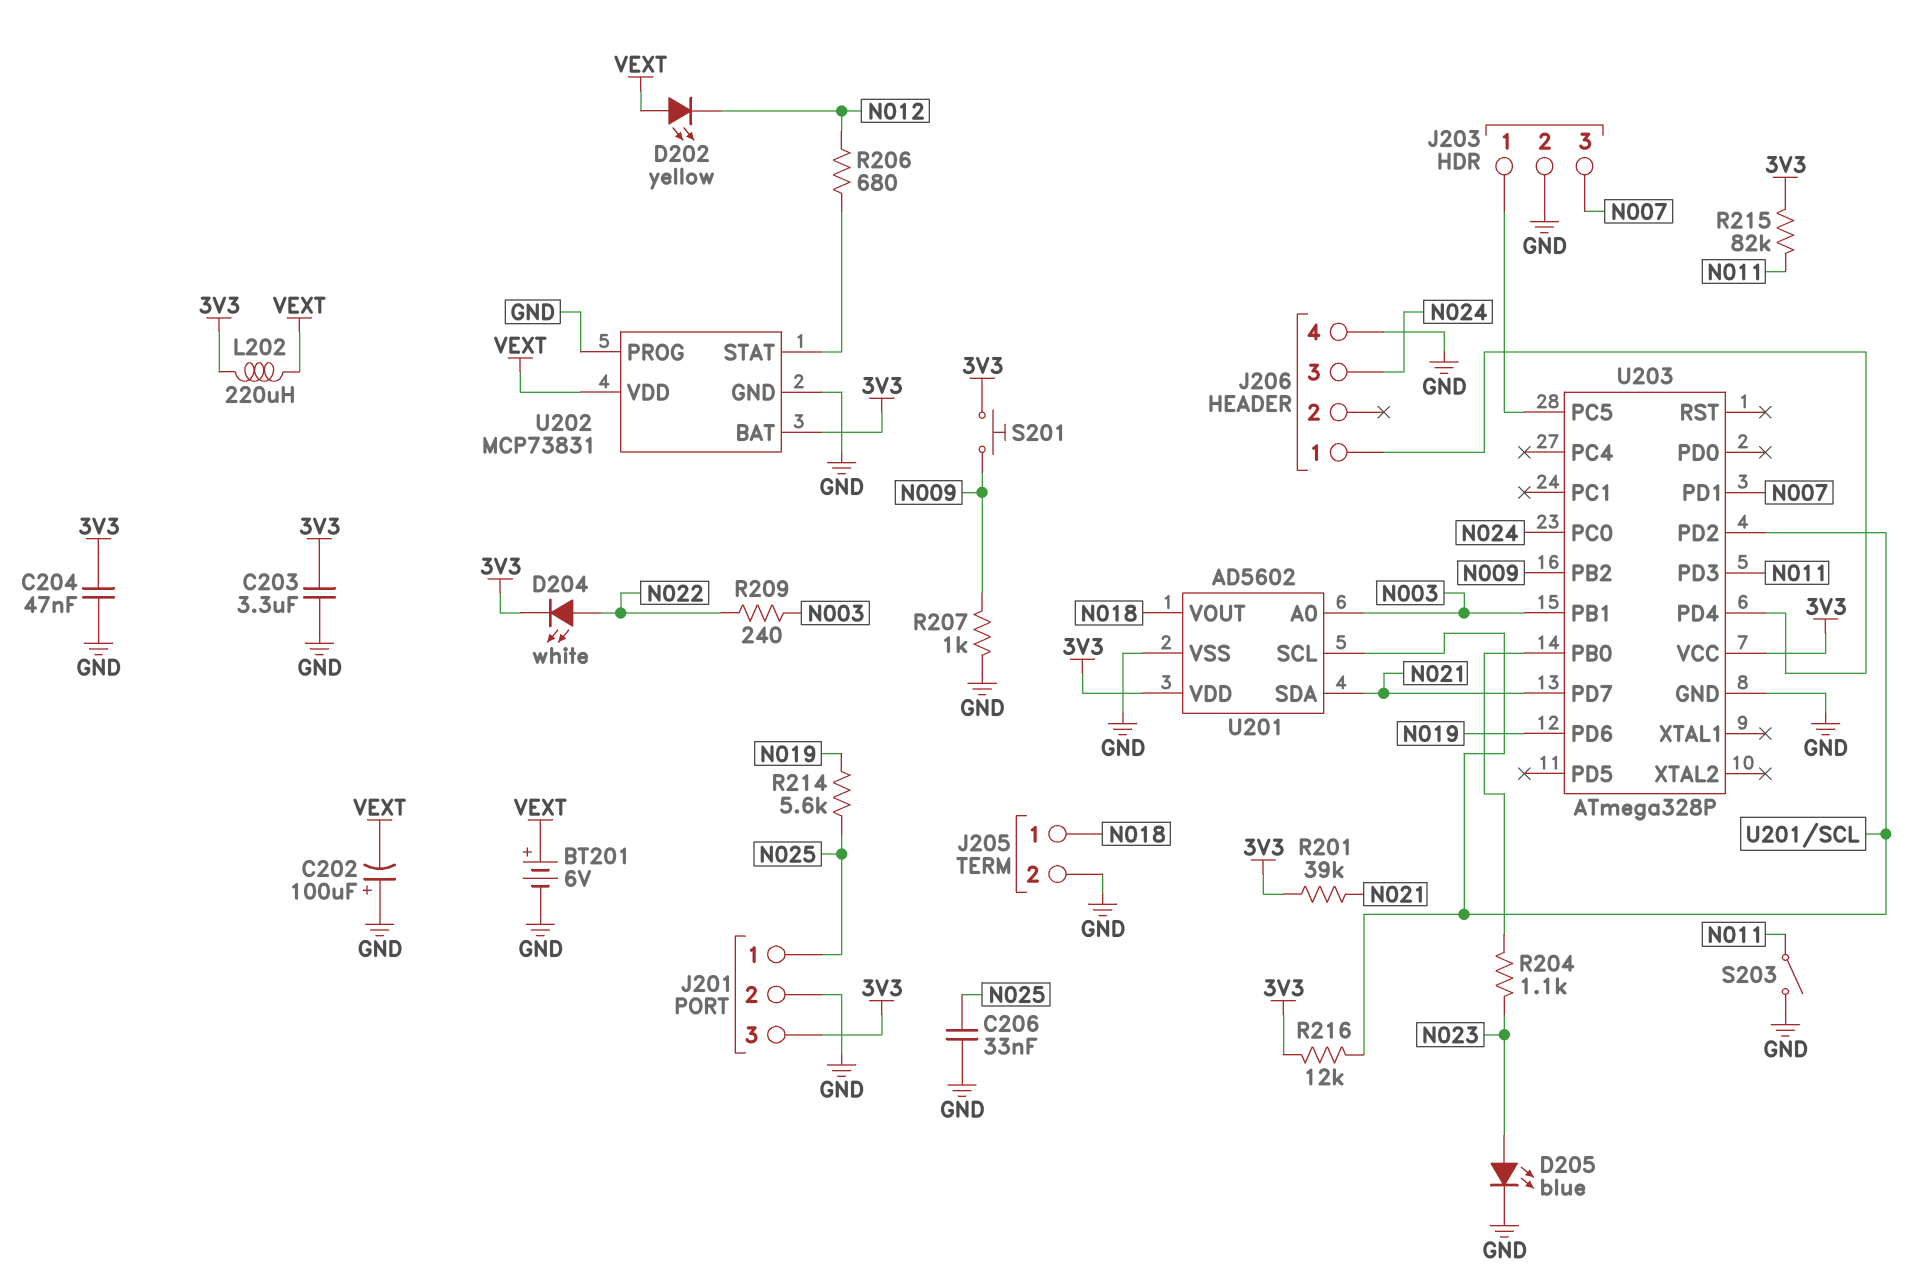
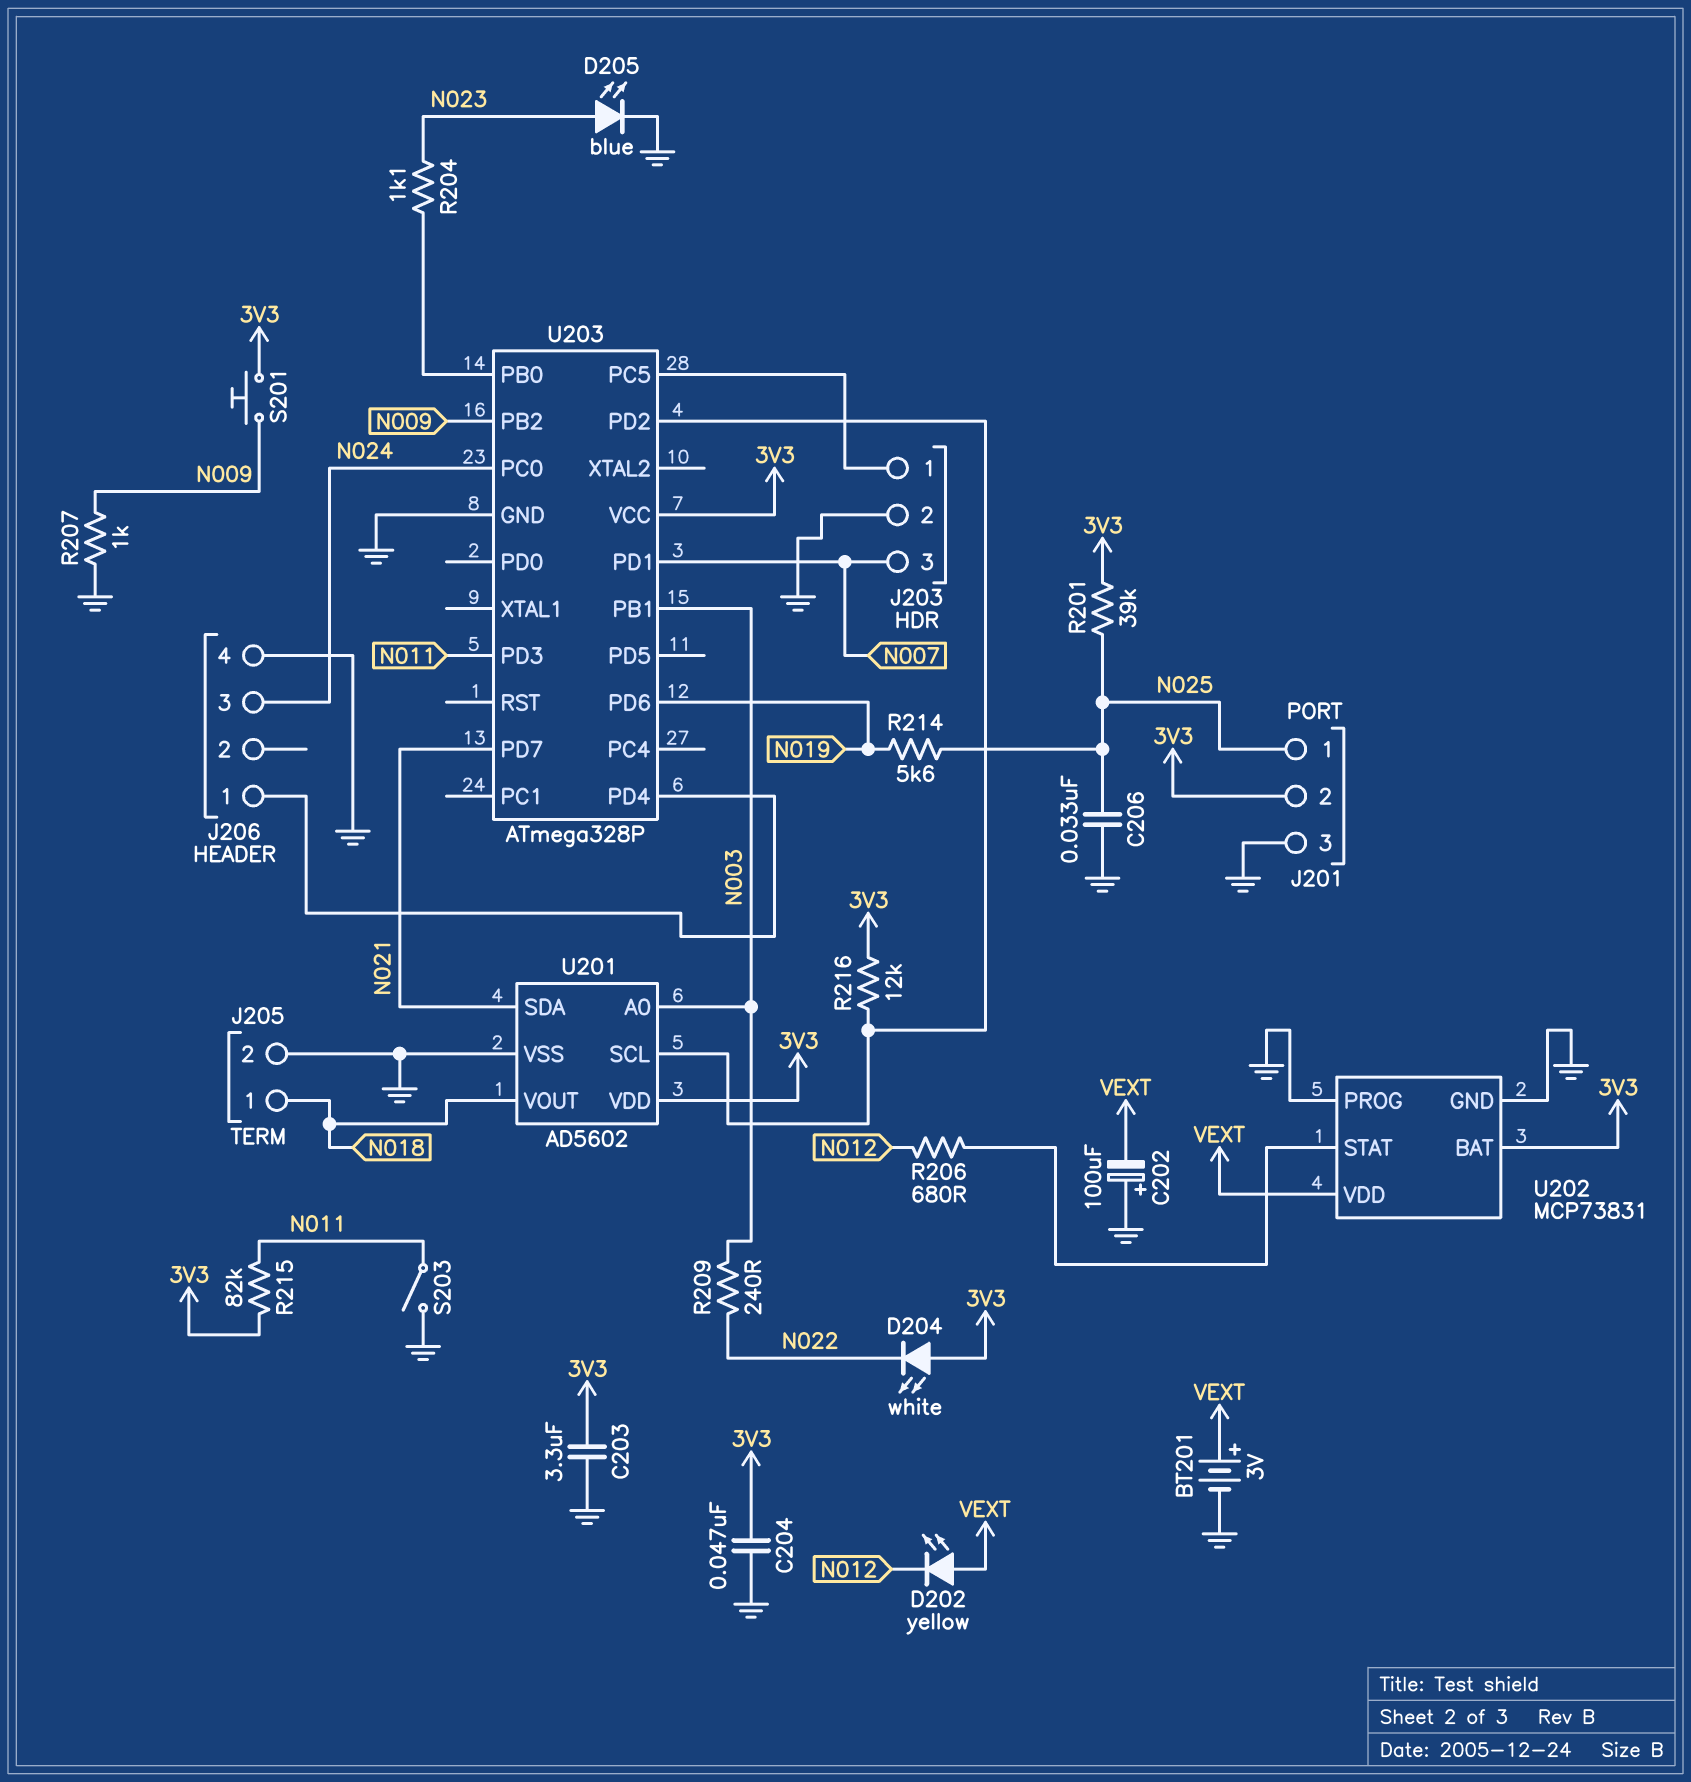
BT201: 6V (plus VEXT, minus GND) -> 3V (plus VEXT, minus GND)
D204: LED white (A N022, K 3V3) -> LED white (A 3V3, K N022)
J201 pin 2: GND -> 3V3
J201 pin 3: 3V3 -> GND
L202: 220uH (3V3, VEXT) -> none
R201: 39k (3V3, N021) -> 39k (3V3, N025)

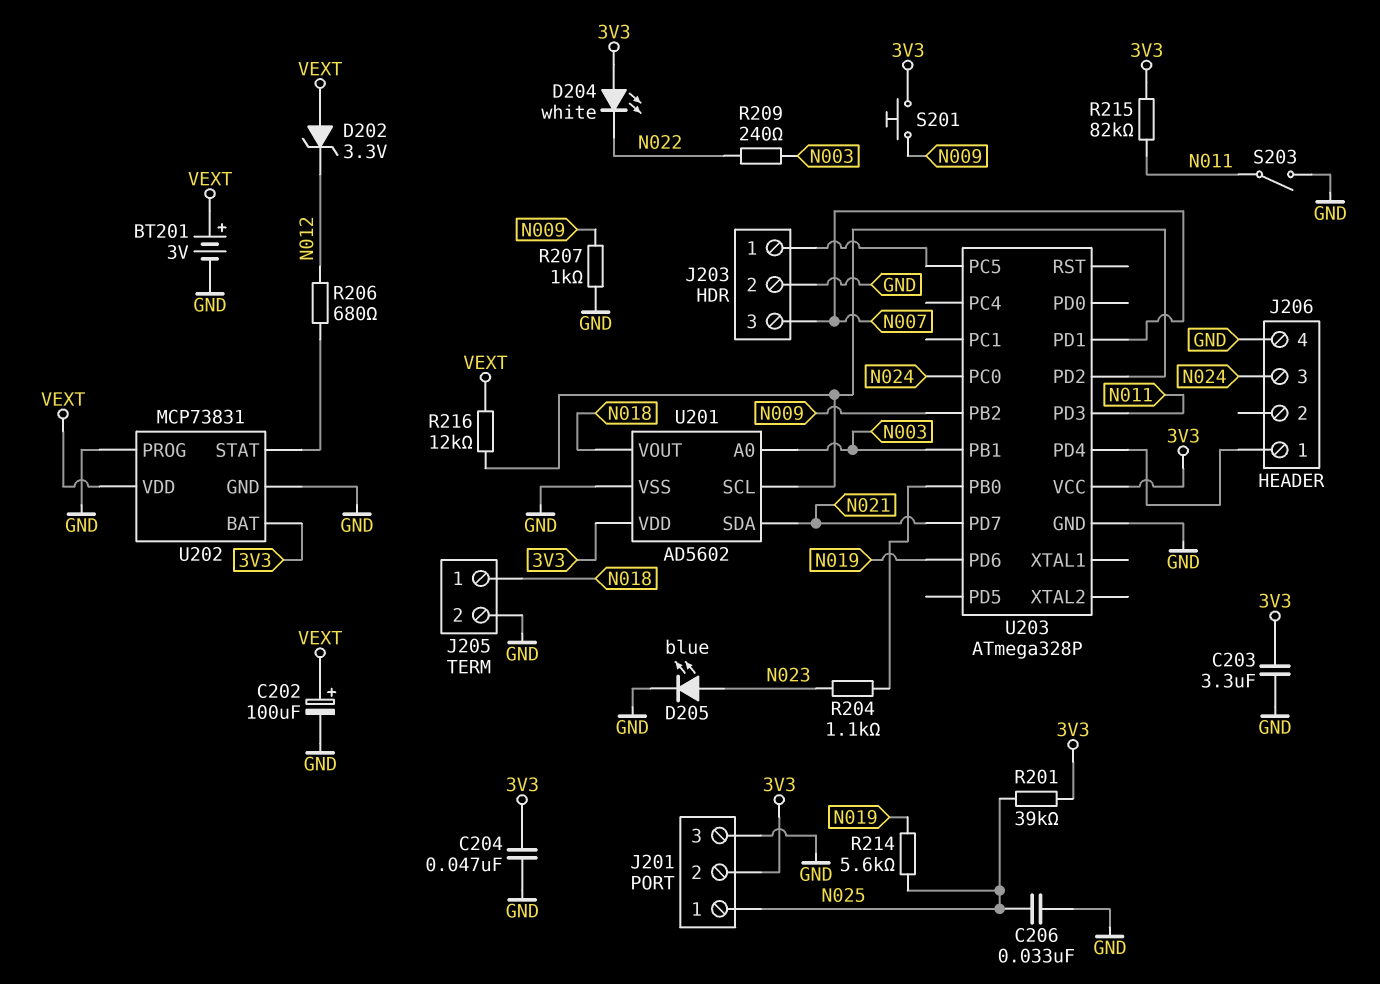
C202: 100uF (plus GND, minus VEXT) -> 100uF (plus VEXT, minus GND)
D202: LED yellow (A VEXT, K N012) -> zener 3.3V (A VEXT, K N012)
R216: 12k (3V3, U201/SCL) -> 12k (U201/SCL, VEXT)

